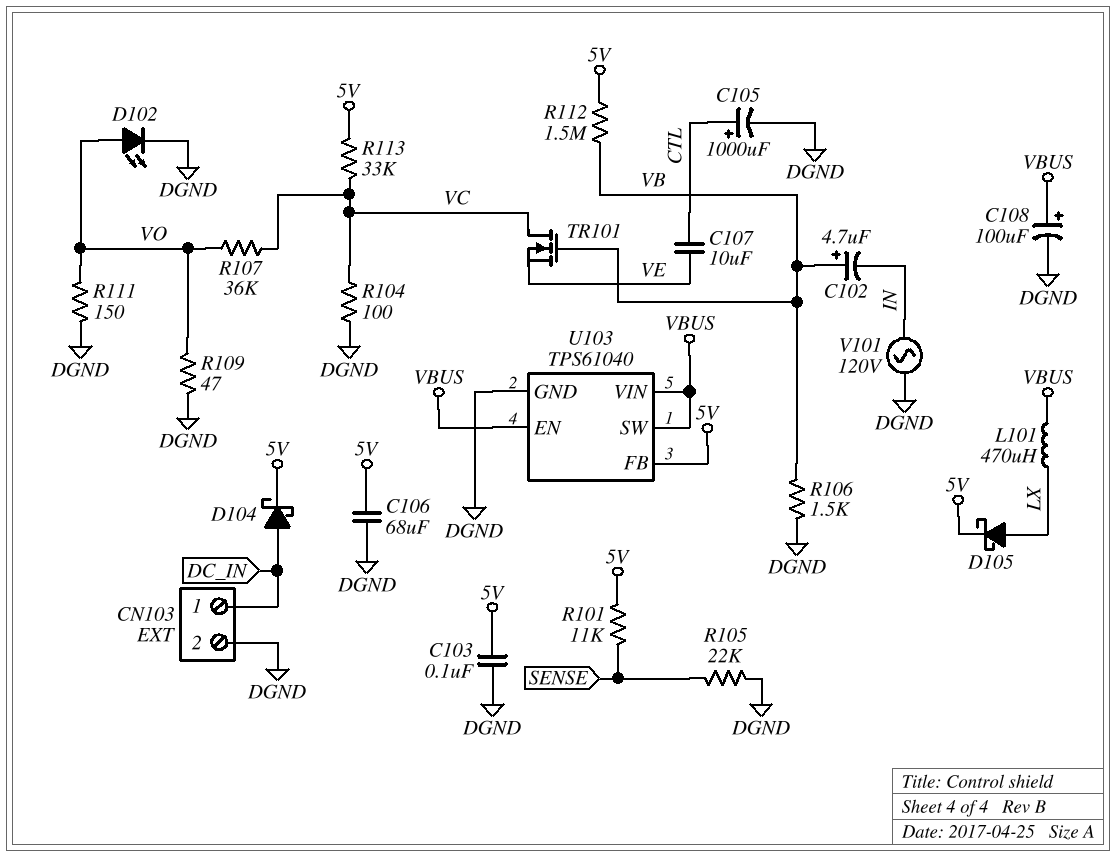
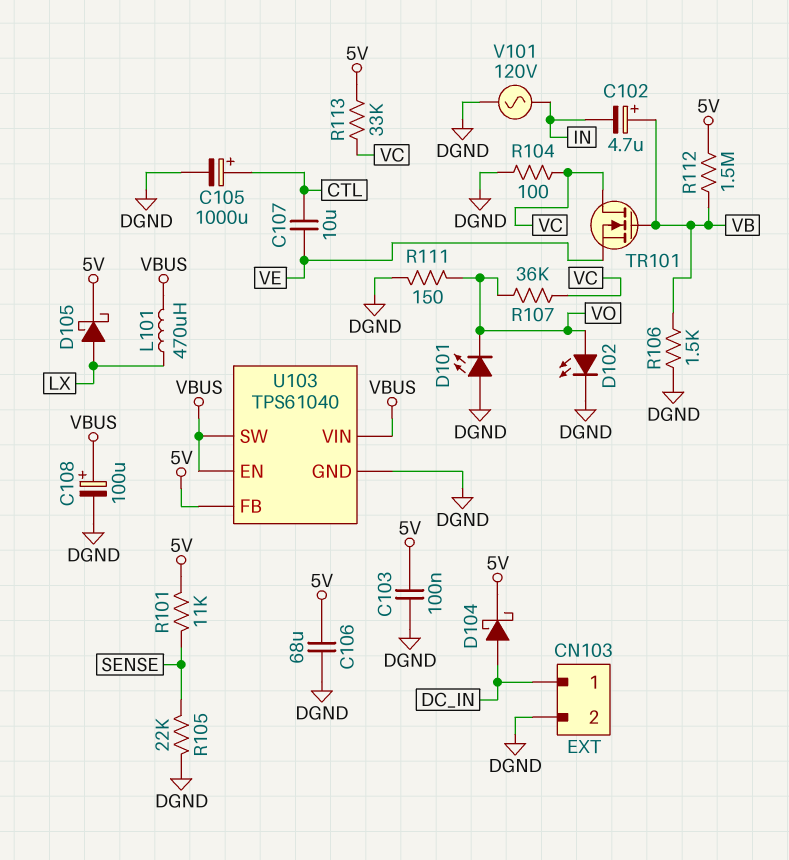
D101: none -> LED (A DGND, K VO)
R109: 47 (DGND, VO) -> none

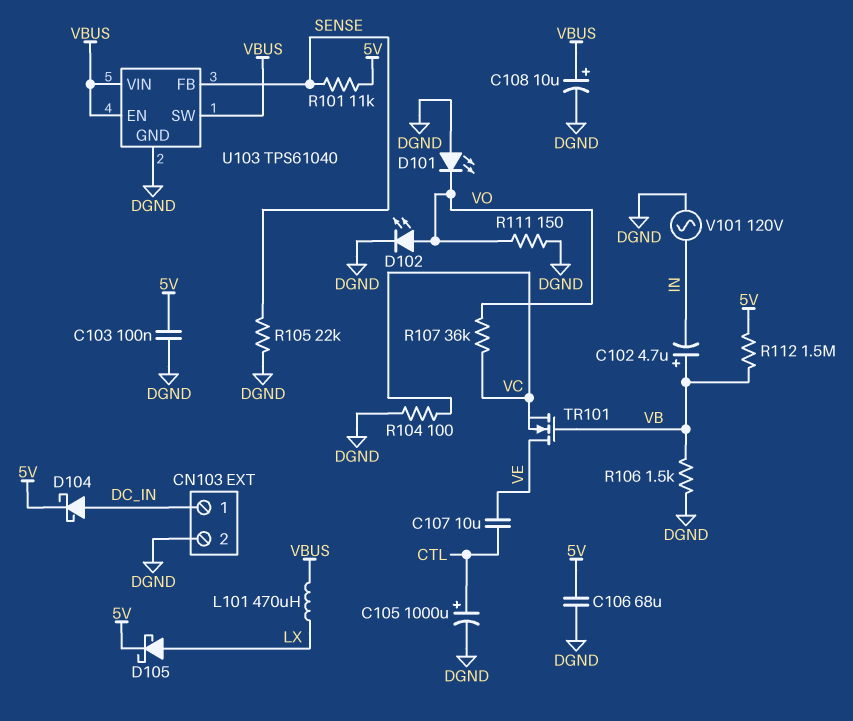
C108: 100uF (plus VBUS, minus DGND) -> 10uF (plus VBUS, minus DGND)
R113: 33k (5V, VC) -> none
TR101: NMOS (G VB, D VC, S VE) -> NMOS (G VB, D VE, S VC)
U103 pin FB: 5V -> SENSE

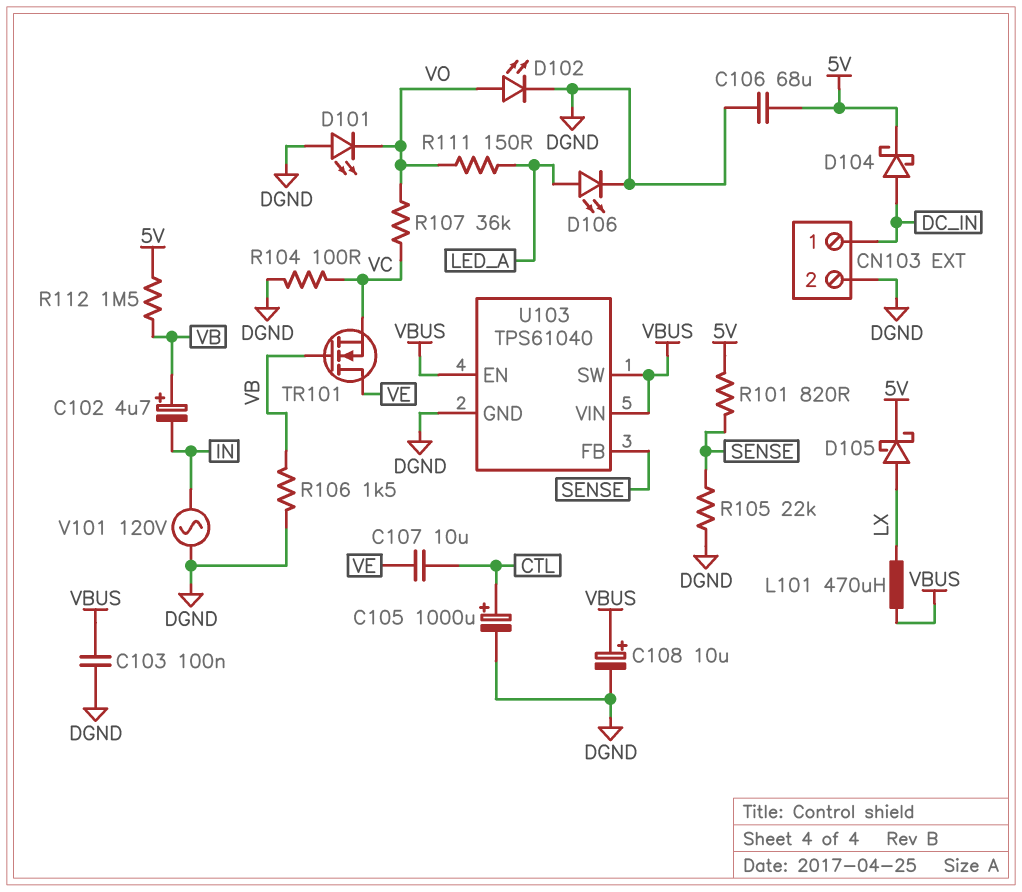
C103: 100nF (5V, DGND) -> 100nF (DGND, VBUS)
D106: none -> LED (A LED_A, K DGND)
R101: 11k (5V, SENSE) -> 820 (5V, SENSE)
R111: 150 (DGND, VO) -> 150 (LED_A, VO)

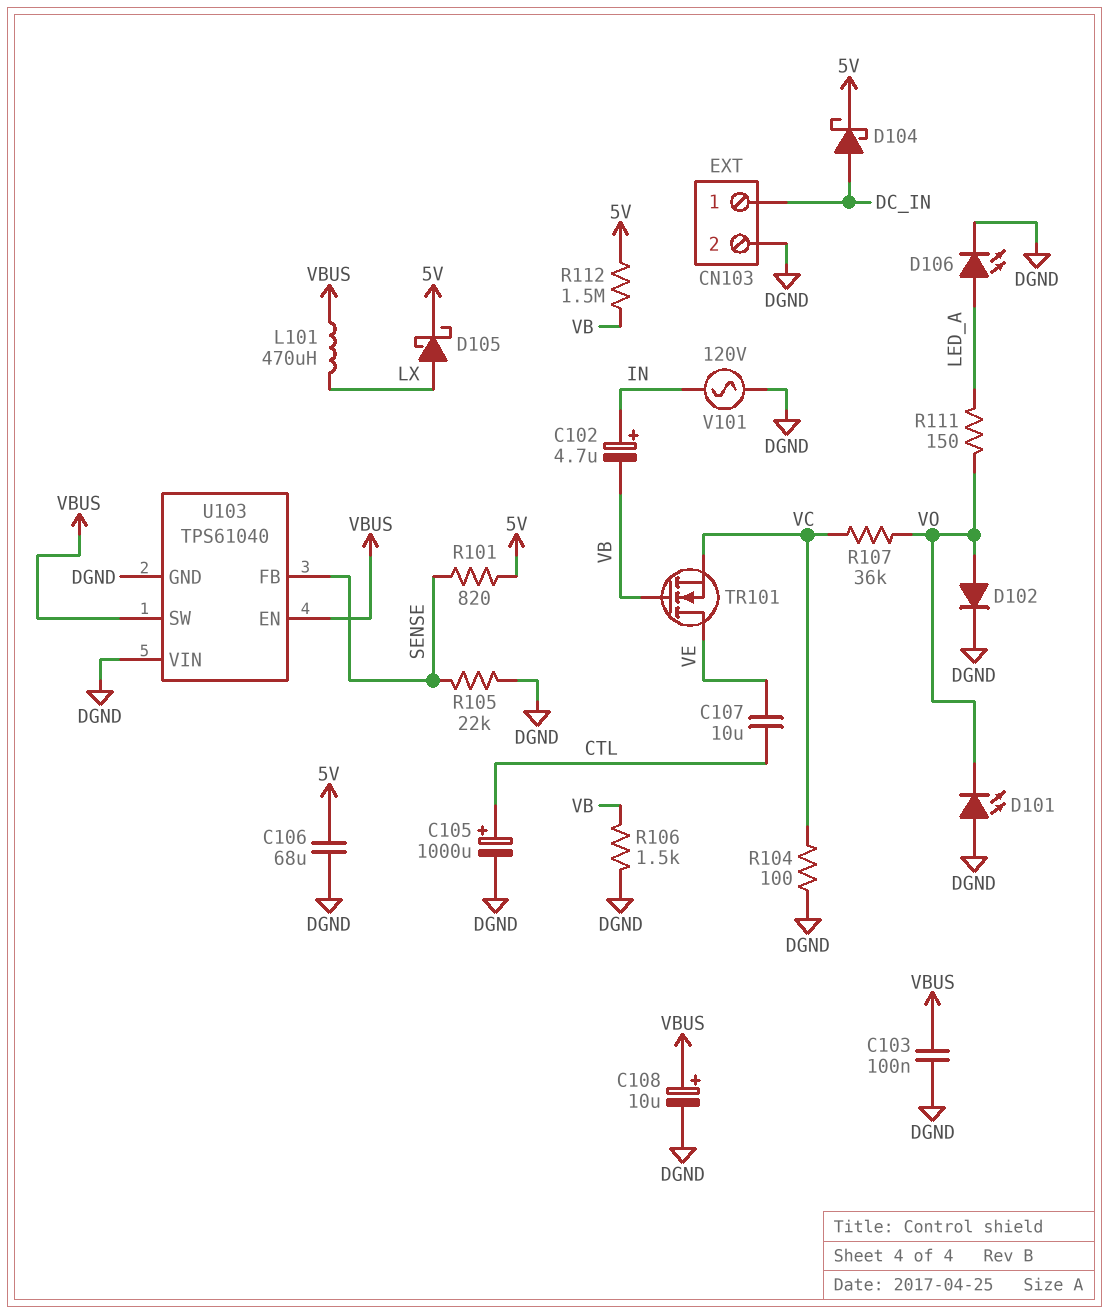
C102: 4.7uF (plus VB, minus IN) -> 4.7uF (plus IN, minus VB)
D102: LED (A VO, K DGND) -> diode (A VO, K DGND)
U103 pin VIN: VBUS -> DGND

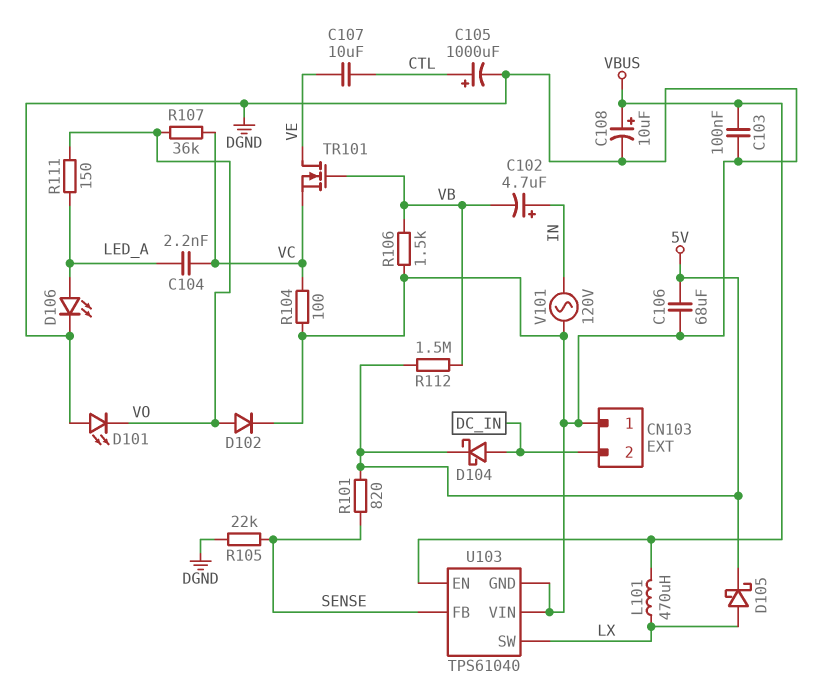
C104: none -> 2.2nF (LED_A, VC)
CN103 pin 1: DC_IN -> DGND
CN103 pin 2: DGND -> DC_IN
U103 pin SW: VBUS -> LX

